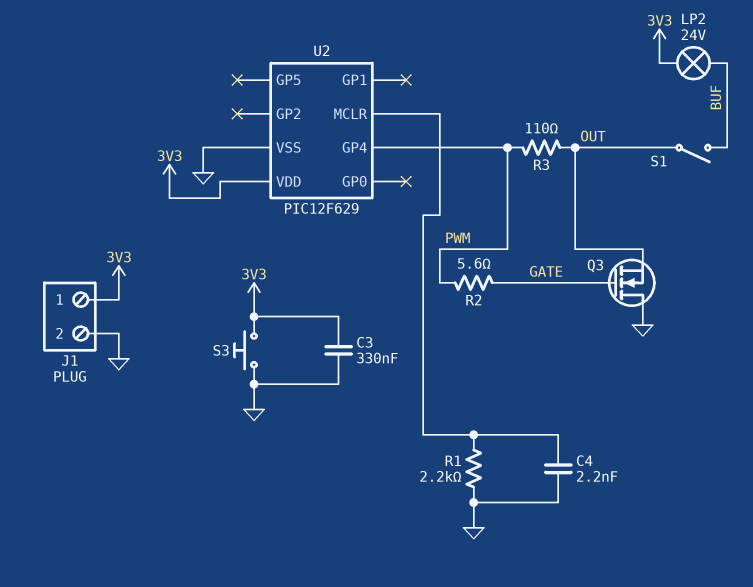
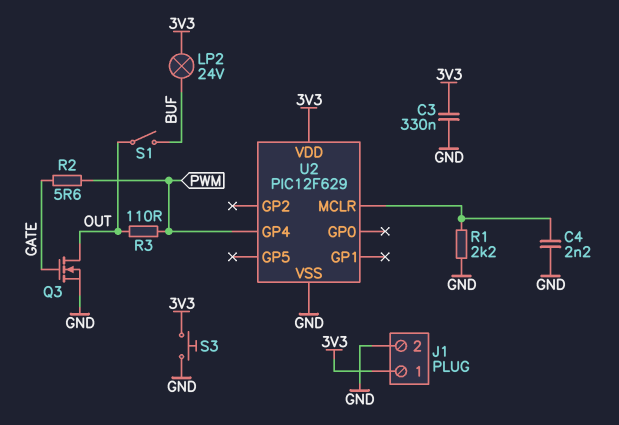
Q3: NMOS (G GATE, D GND, S OUT) -> NMOS (G GATE, D OUT, S GND)

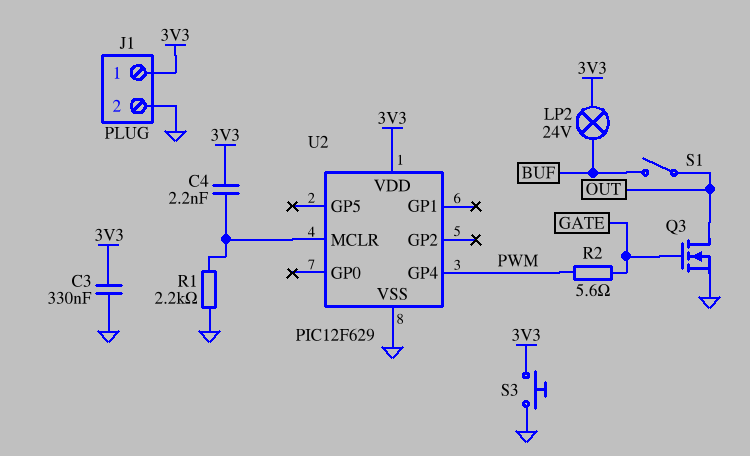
C4: 2.2nF (GND, U2/MCLR) -> 2.2nF (3V3, U2/MCLR)
R3: 110 (OUT, PWM) -> none

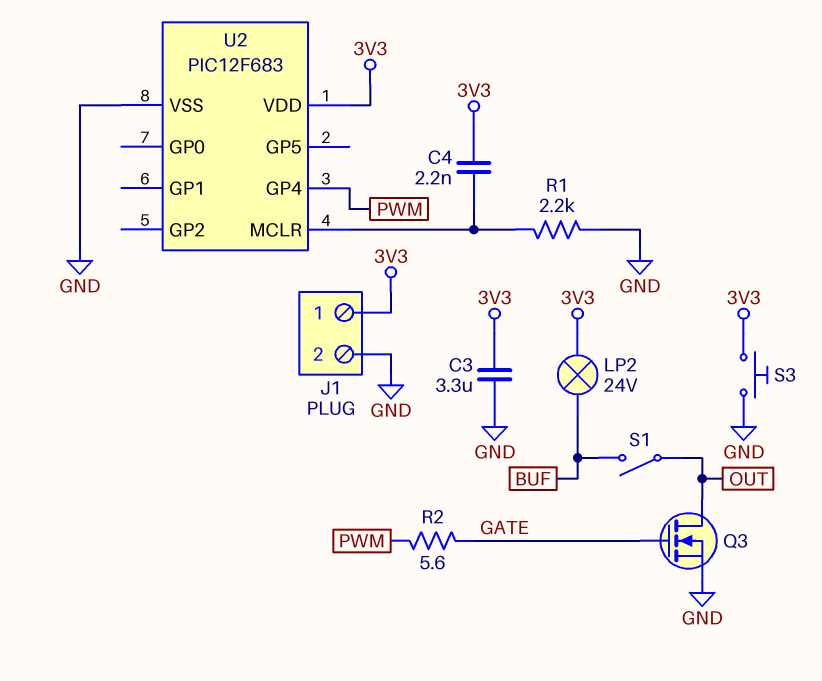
C3: 330nF (3V3, GND) -> 3.3uF (3V3, GND)
U2: PIC12F629 -> PIC12F683

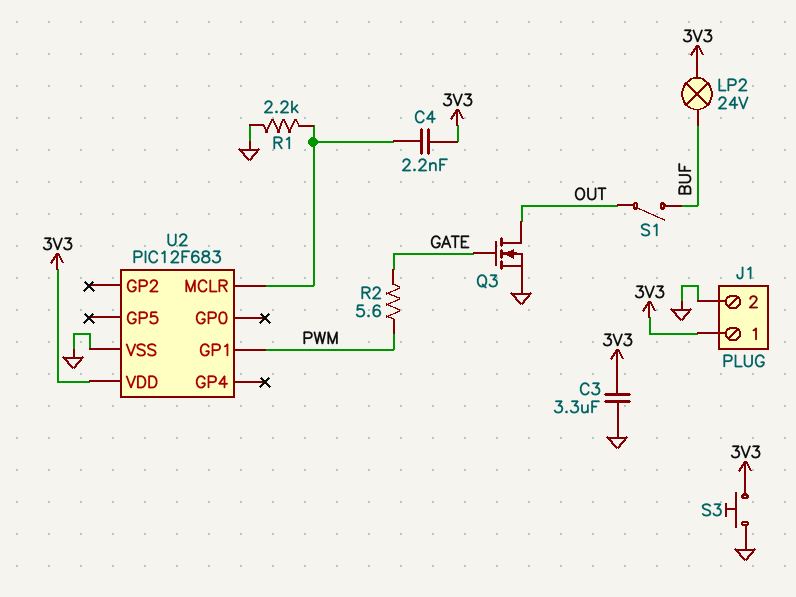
U2 pin GP1: none -> PWM
U2 pin GP4: PWM -> none

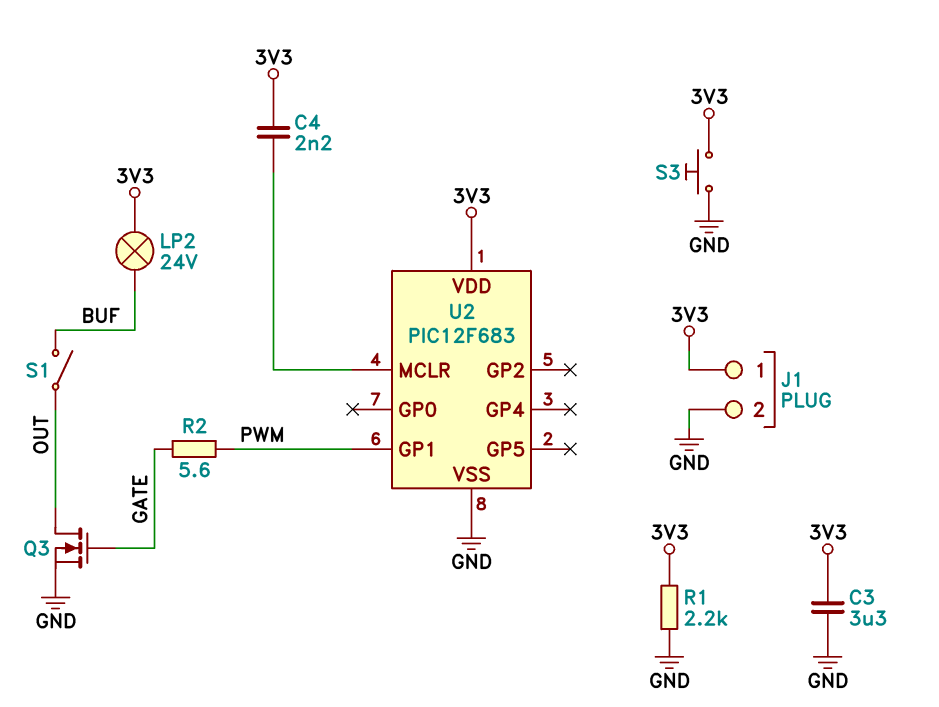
R1: 2.2k (GND, U2/MCLR) -> 2.2k (3V3, GND)

